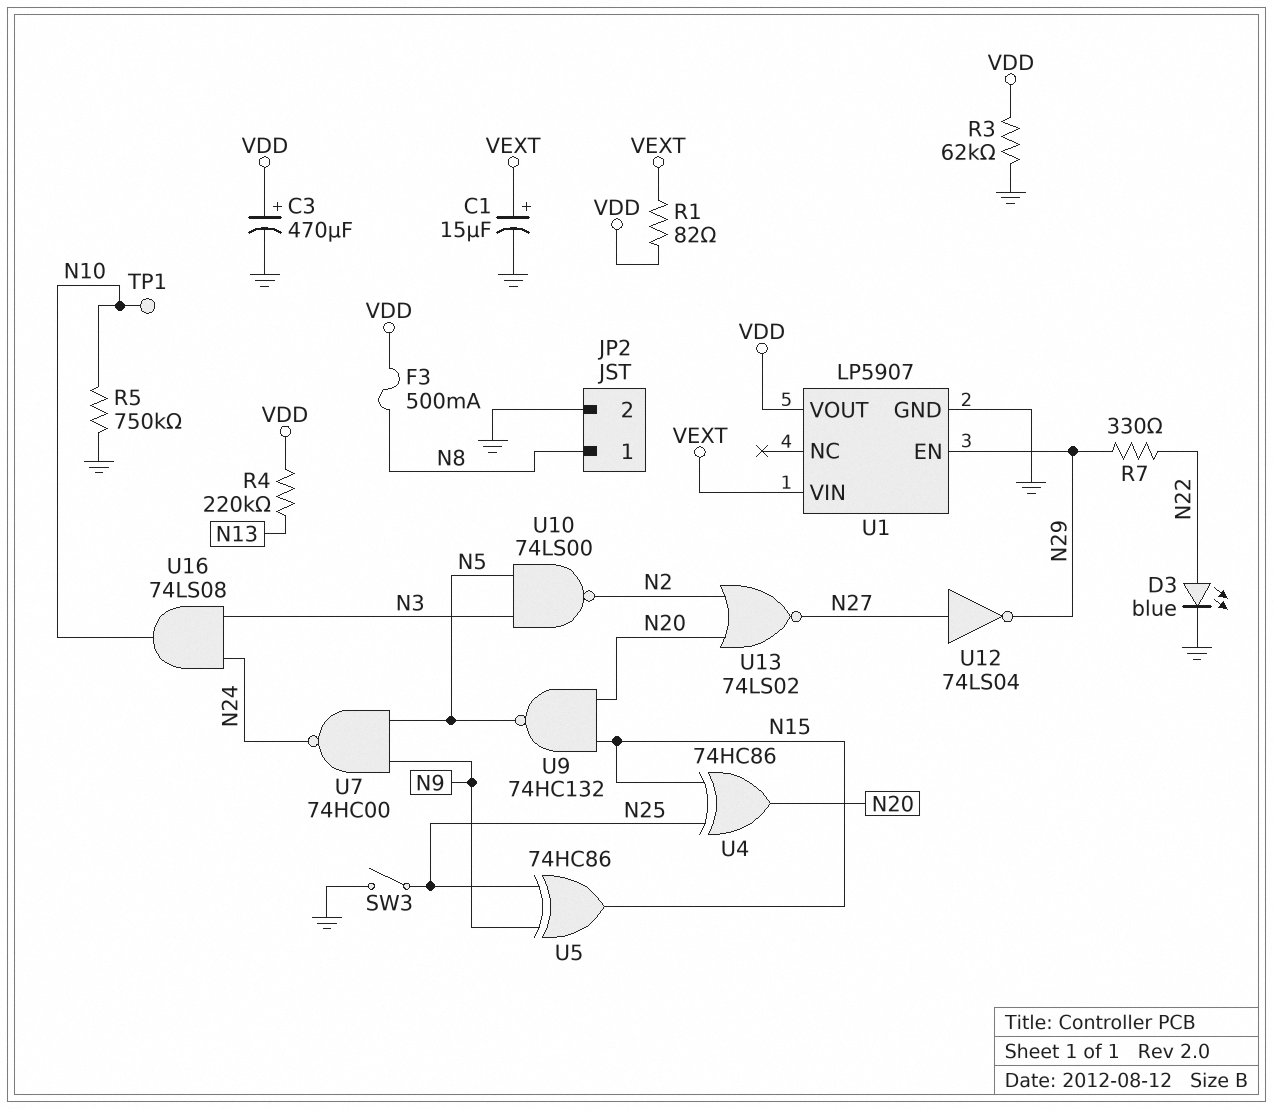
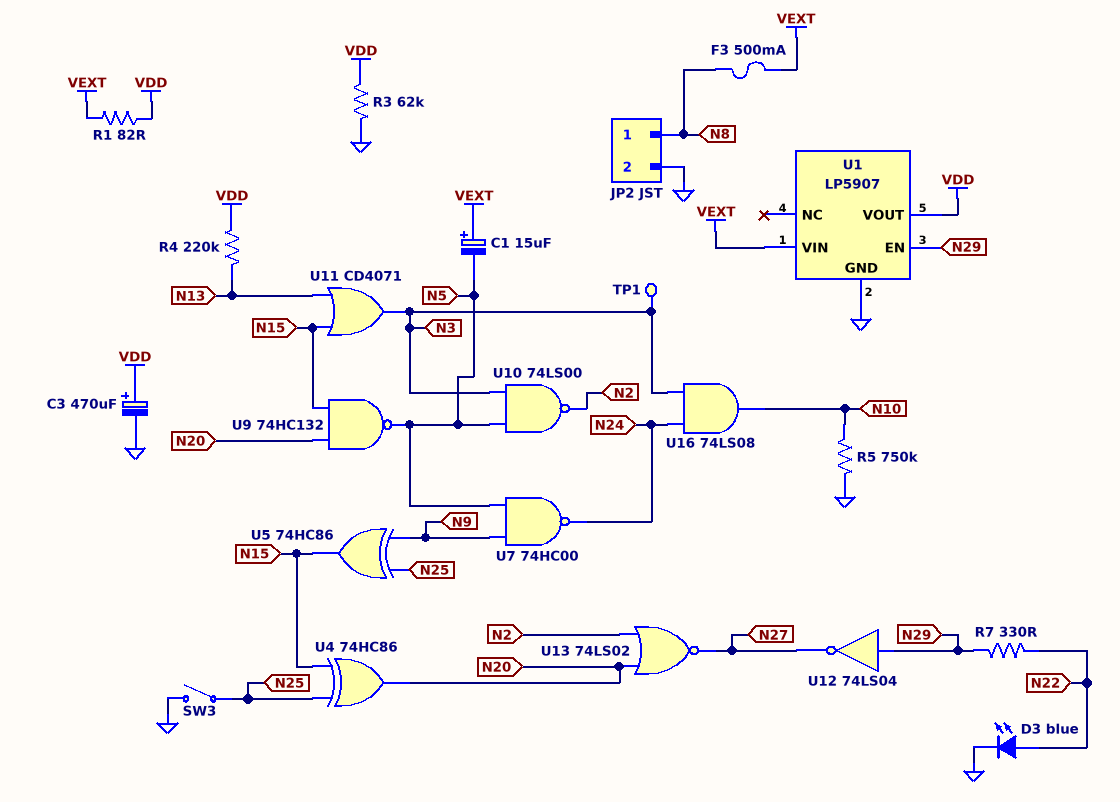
C1: 15uF (plus VEXT, minus GND) -> 15uF (plus VEXT, minus N5)
F3: 500mA (N8, VDD) -> 500mA (N8, VEXT)
TP1: test point (N10) -> test point (N3)
U11: none -> OR CD4071 (in N13, in N15, out N3)
U12: NOT 74LS04 (in N27, out N29) -> NOT 74LS04 (in N29, out N27)

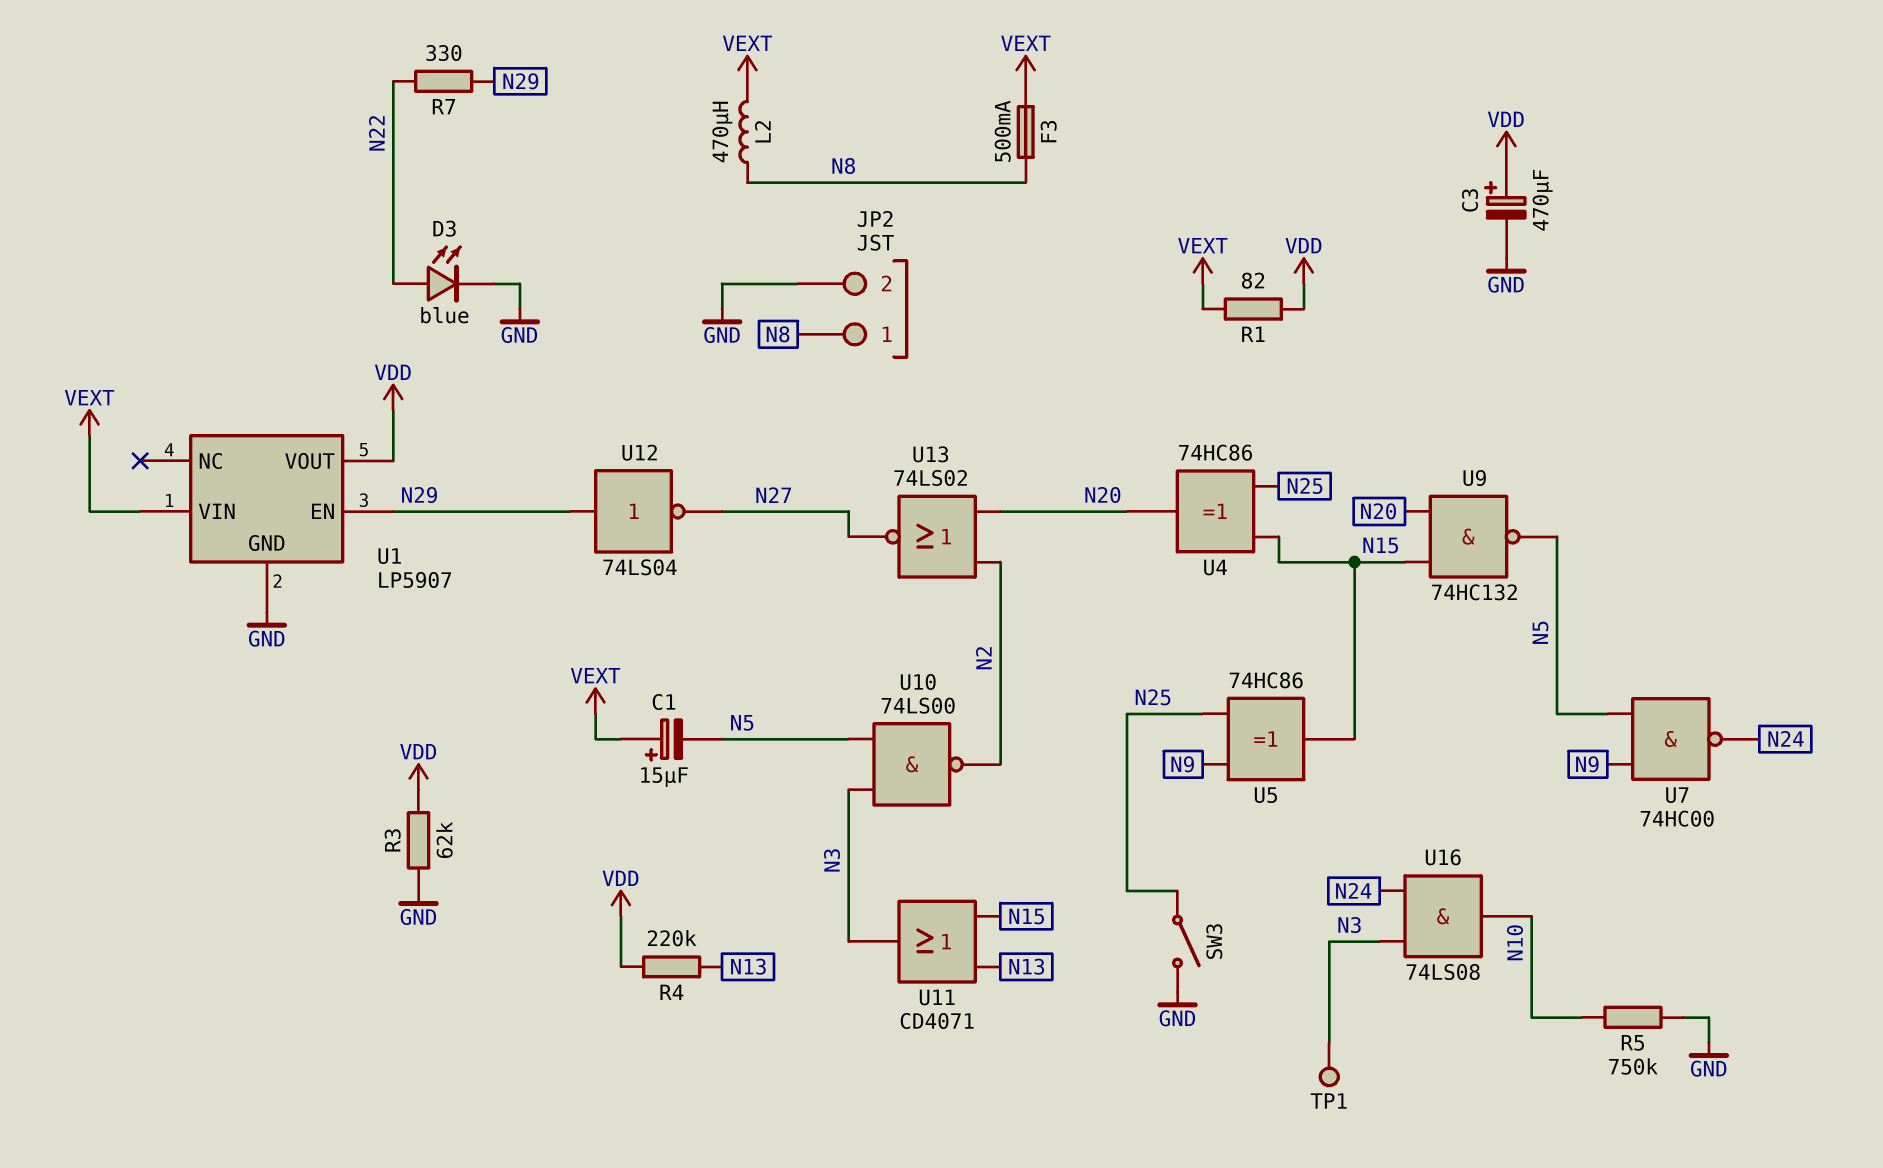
L2: none -> 470uH (N8, VEXT)

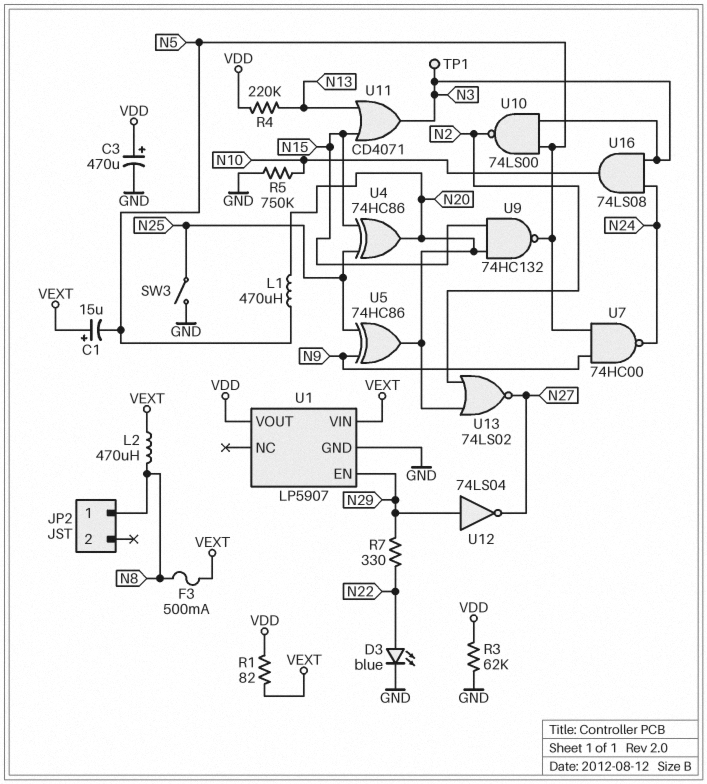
JP2 pin 2: GND -> none
L1: none -> 470uH (N5, N20)
U5: XOR 74HC86 (in N9, in N25, out N15) -> XOR 74HC86 (in N9, in N25, out N20)

